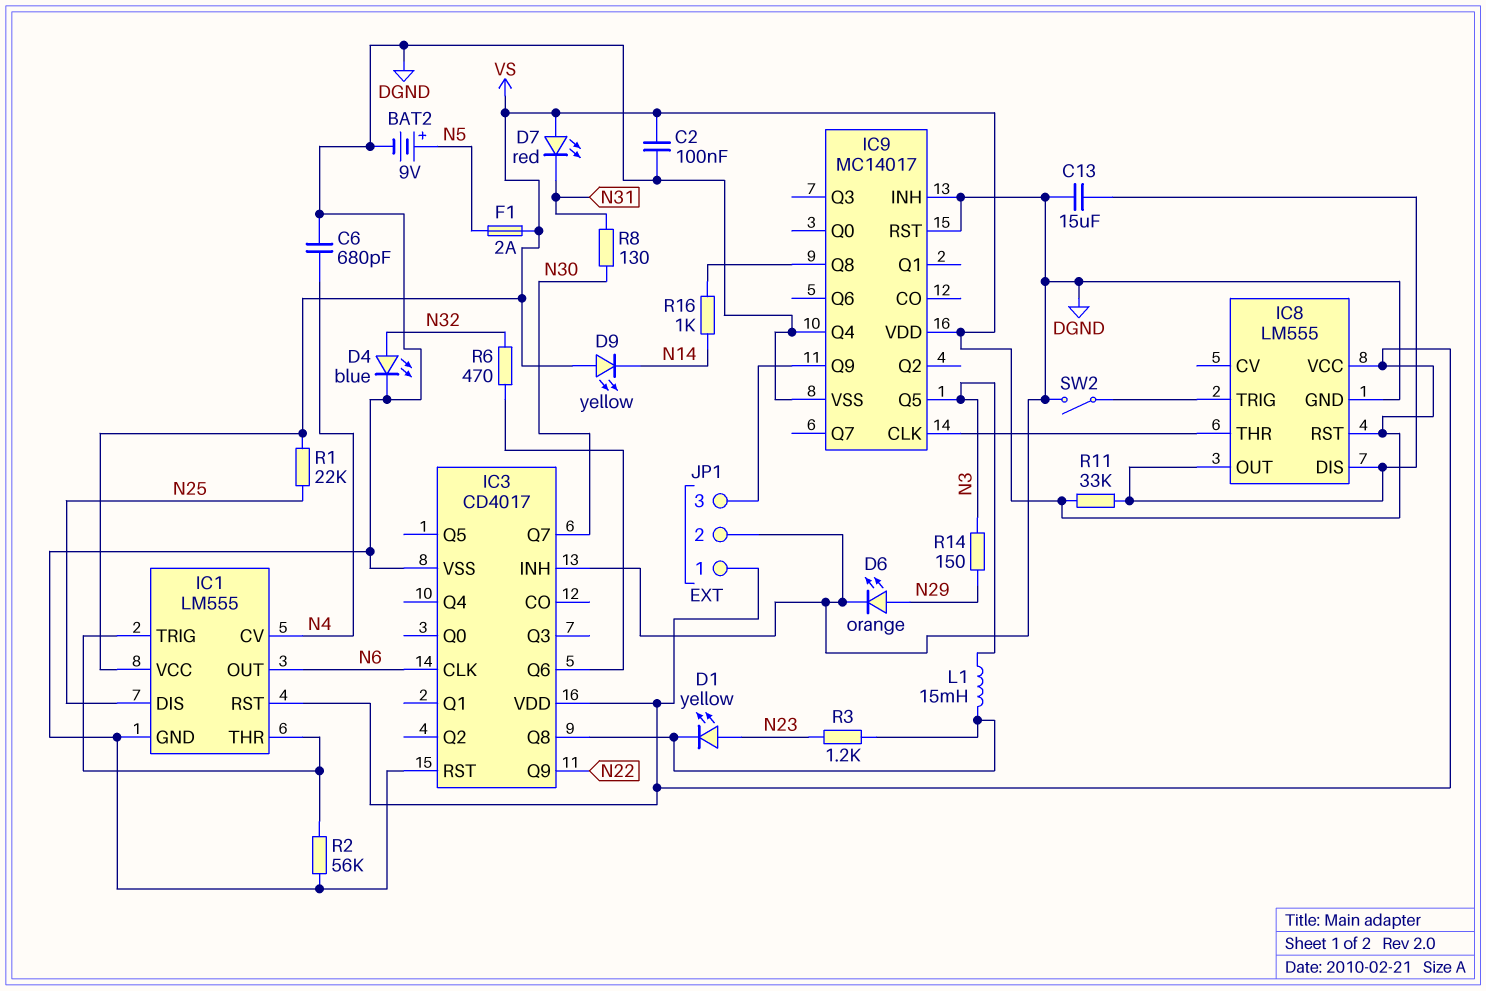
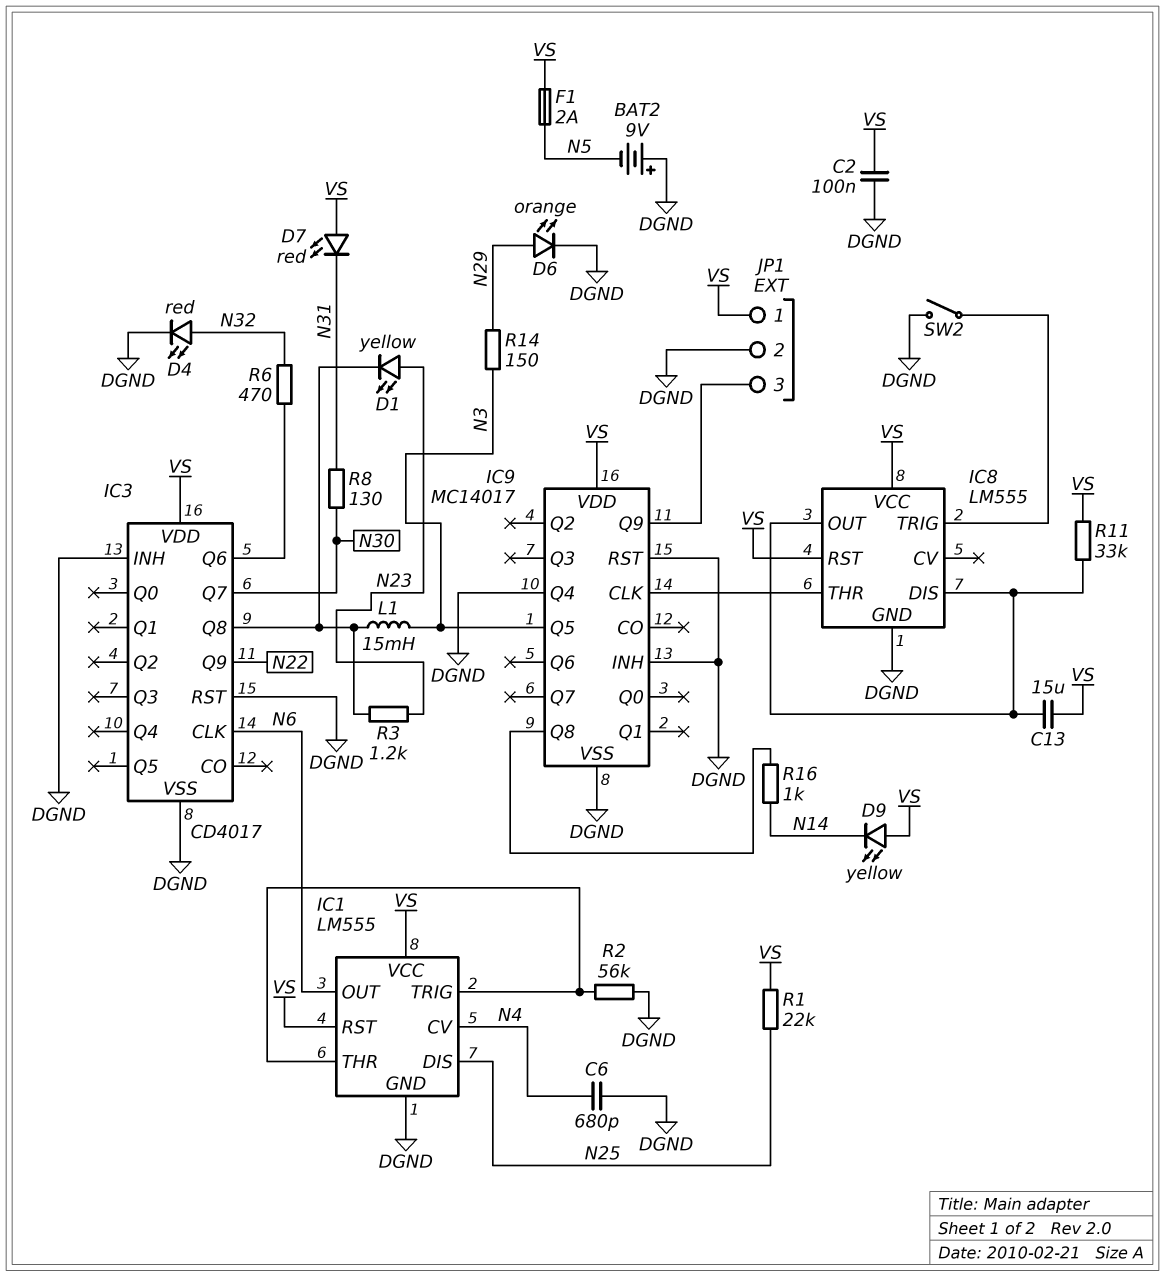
BAT2: 9V (plus N5, minus DGND) -> 9V (plus DGND, minus N5)
C13: 15uF (DGND, IC8/DIS) -> 15uF (IC8/DIS, VS)
D4: LED blue (A N32, K DGND) -> LED red (A N32, K DGND)

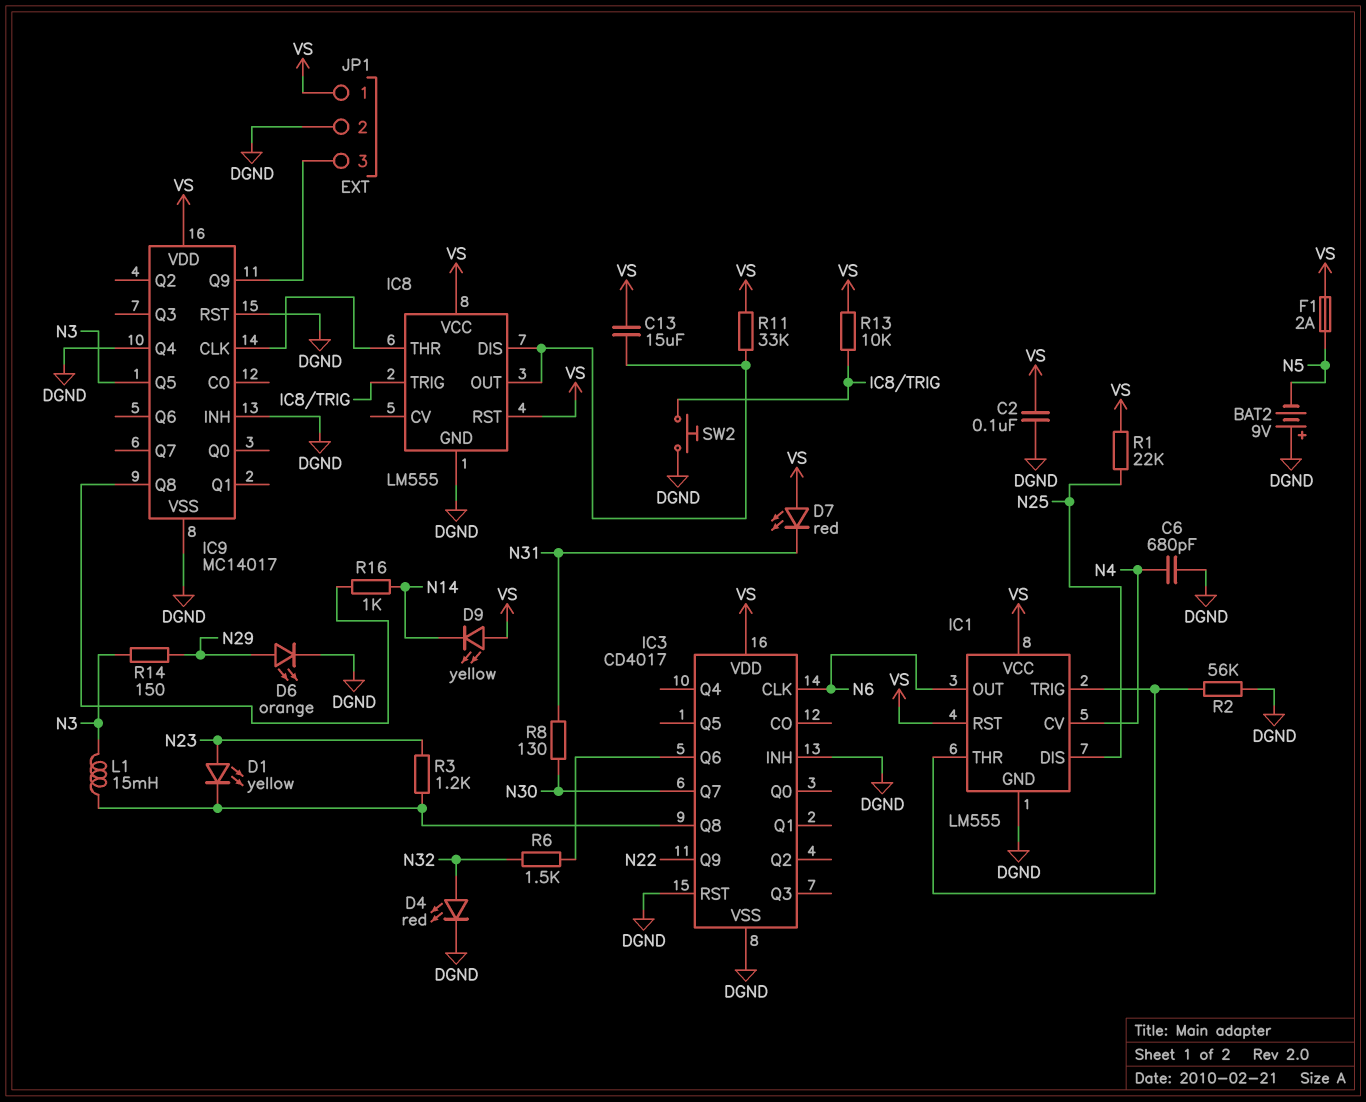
R6: 470 (IC3/Q6, N32) -> 1.5k (IC3/Q6, N32)
R13: none -> 10k (IC8/TRIG, VS)
SW2: switch (DGND, IC8/TRIG) -> button (DGND, IC8/TRIG)

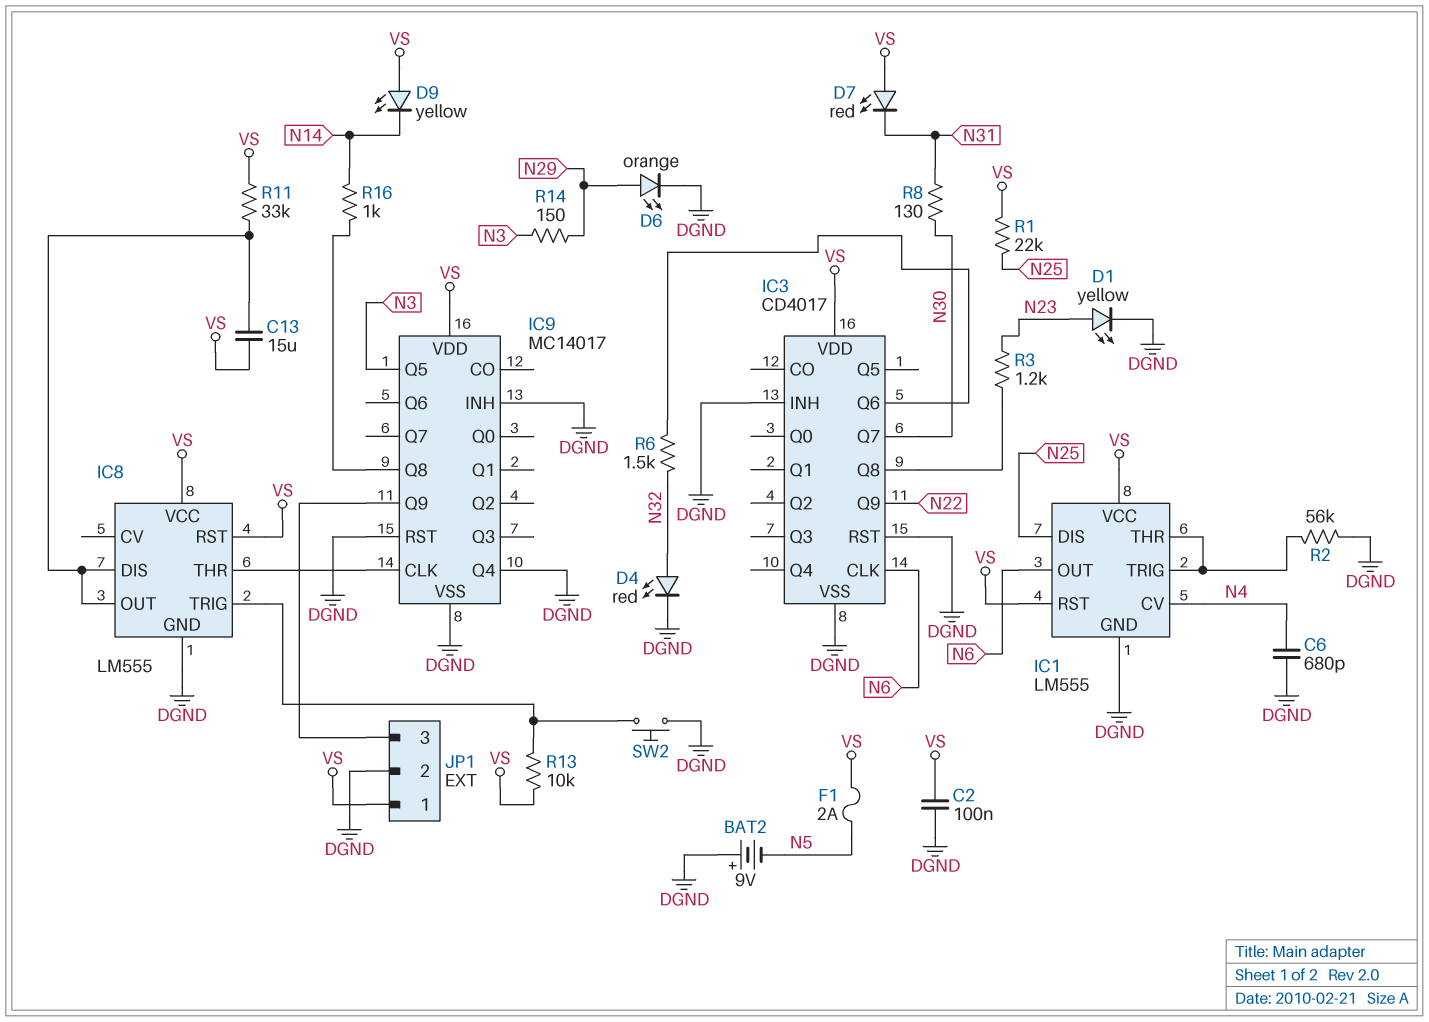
D1: LED yellow (A N23, K IC3/Q8) -> LED yellow (A N23, K DGND)
L1: 15mH (IC3/Q8, N3) -> none

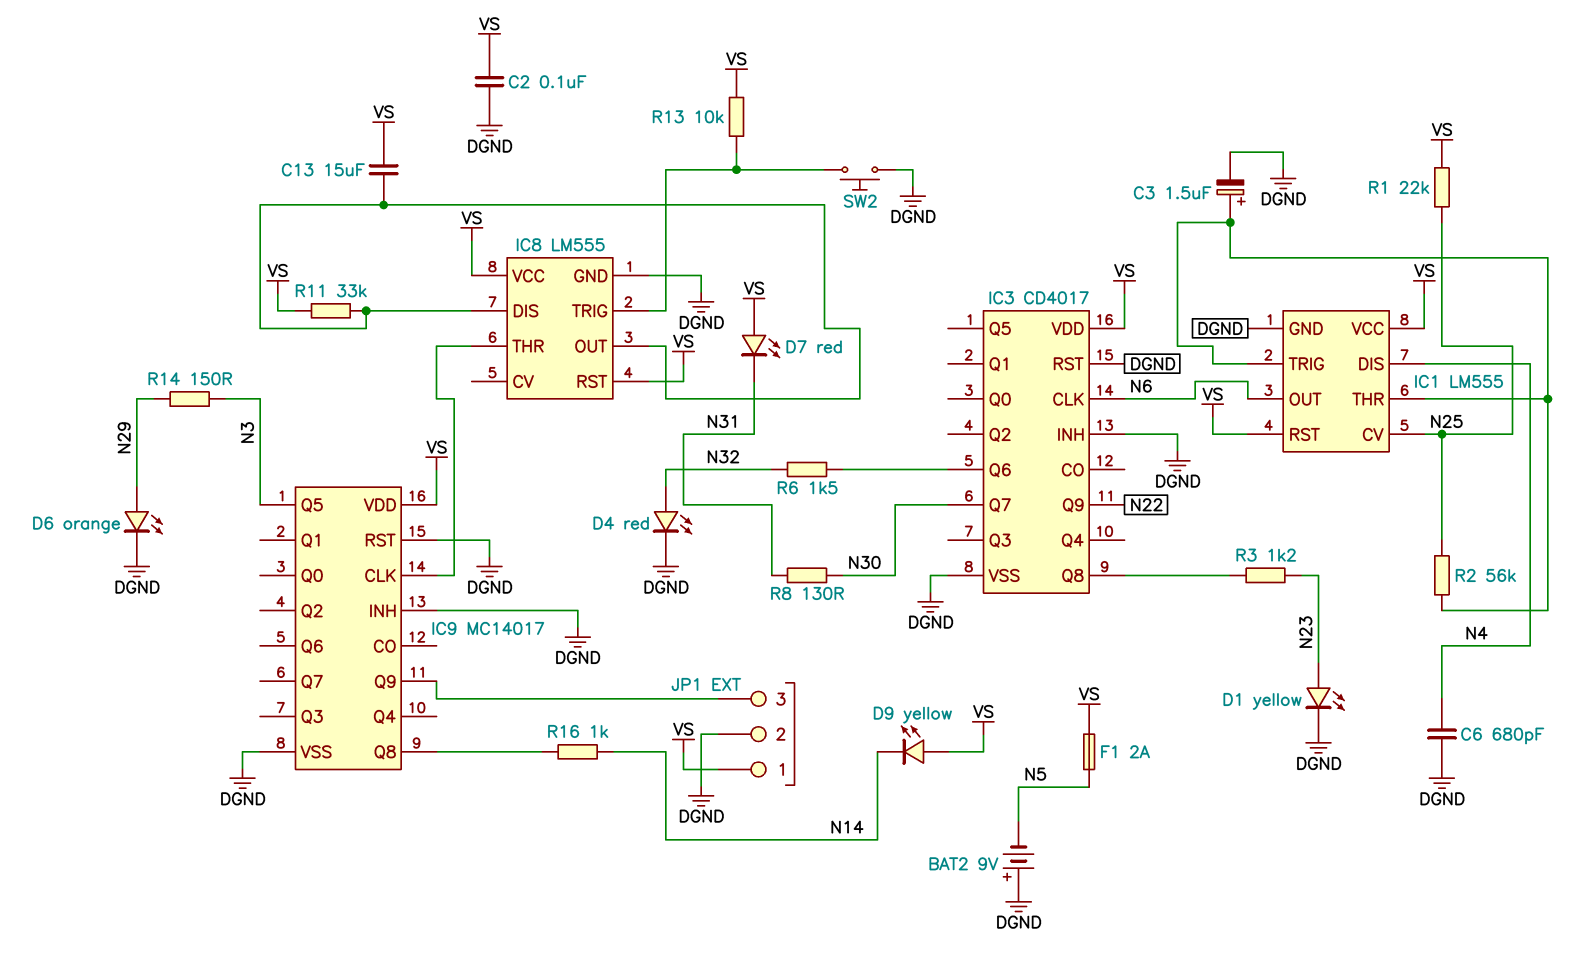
C3: none -> 1.5uF (plus IC1/THR, minus DGND)
IC1 pin CV: N4 -> N25
IC1 pin DIS: N25 -> N4
IC9 pin Q4: DGND -> none
R2: 56k (DGND, IC1/THR) -> 56k (IC1/THR, N25)

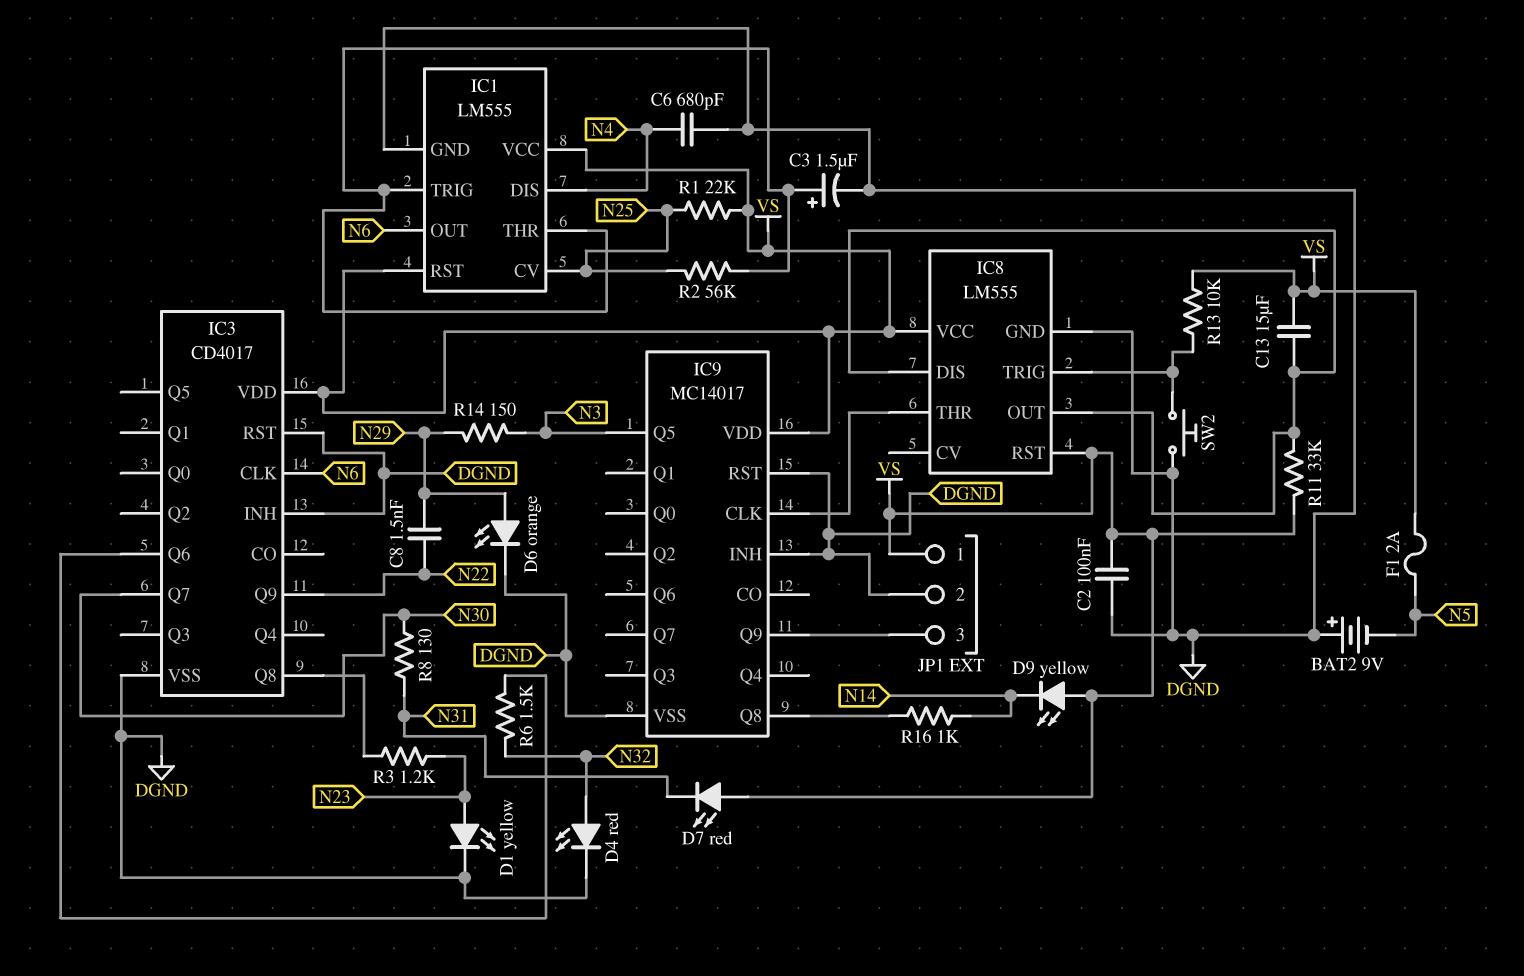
C8: none -> 1.5nF (N22, N29)

